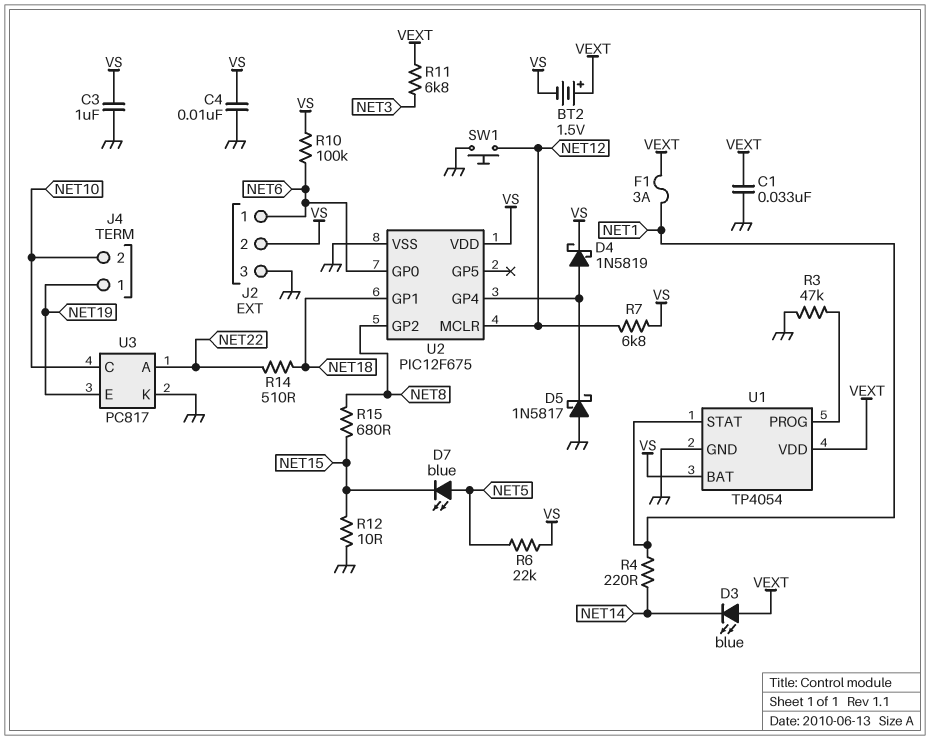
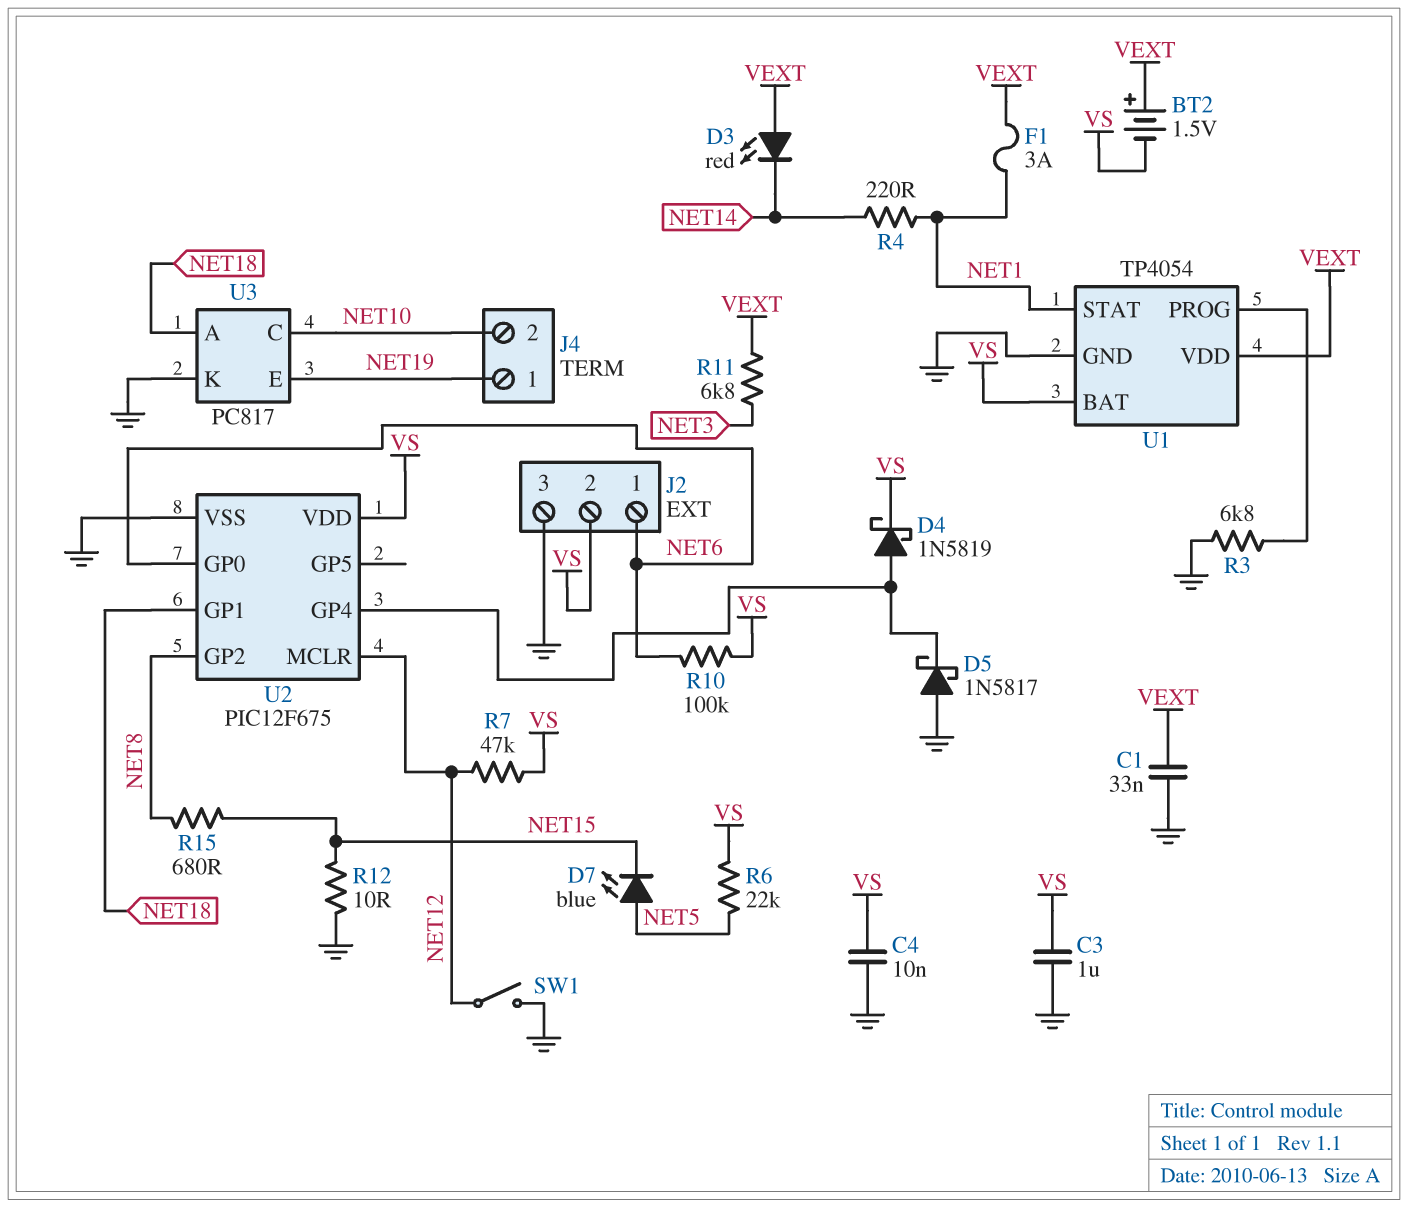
D3: LED blue (A VEXT, K NET14) -> LED red (A VEXT, K NET14)
R3: 47k (GND, U1/PROG) -> 6.8k (GND, U1/PROG)
R7: 6.8k (NET12, VS) -> 47k (NET12, VS)
R14: 510 (NET18, NET22) -> none
SW1: button (GND, NET12) -> switch (GND, NET12)
U3 pin A: NET22 -> NET18

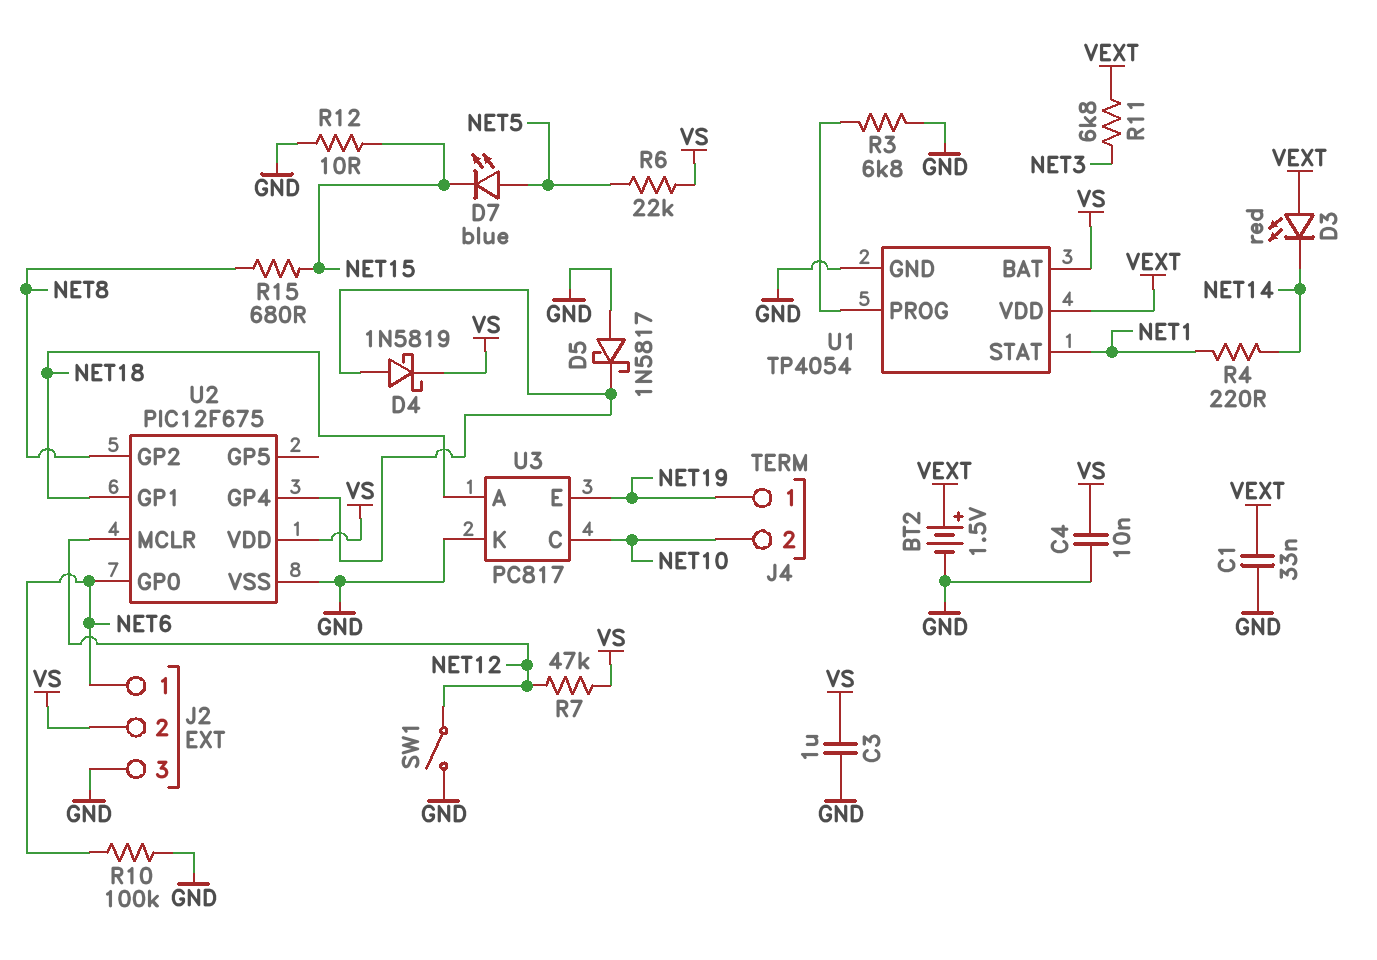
BT2: 1.5V (plus VEXT, minus VS) -> 1.5V (plus VEXT, minus GND)
F1: 3A (NET1, VEXT) -> none
R10: 100k (NET6, VS) -> 100k (GND, NET6)

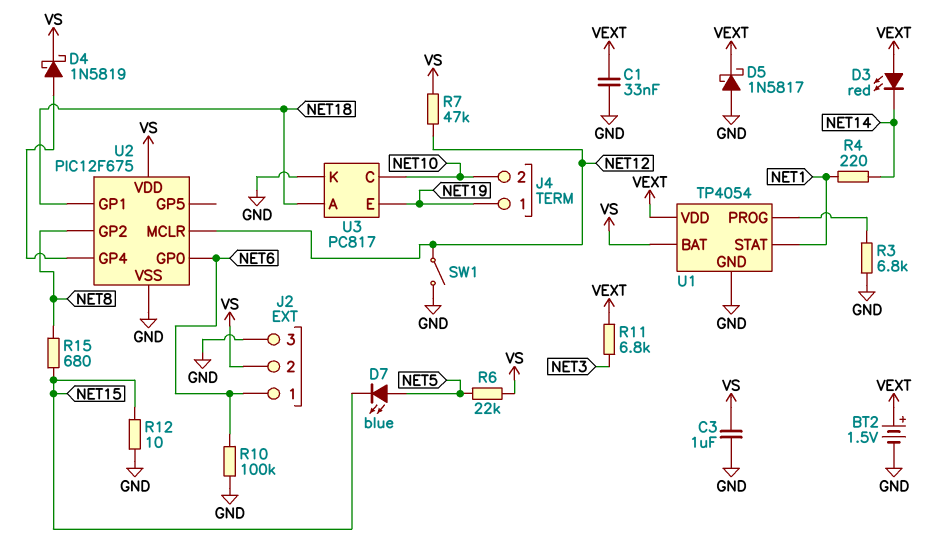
C4: 10nF (GND, VS) -> none
D5: schottky 1N5817 (A GND, K U2/GP4) -> schottky 1N5817 (A GND, K VEXT)

